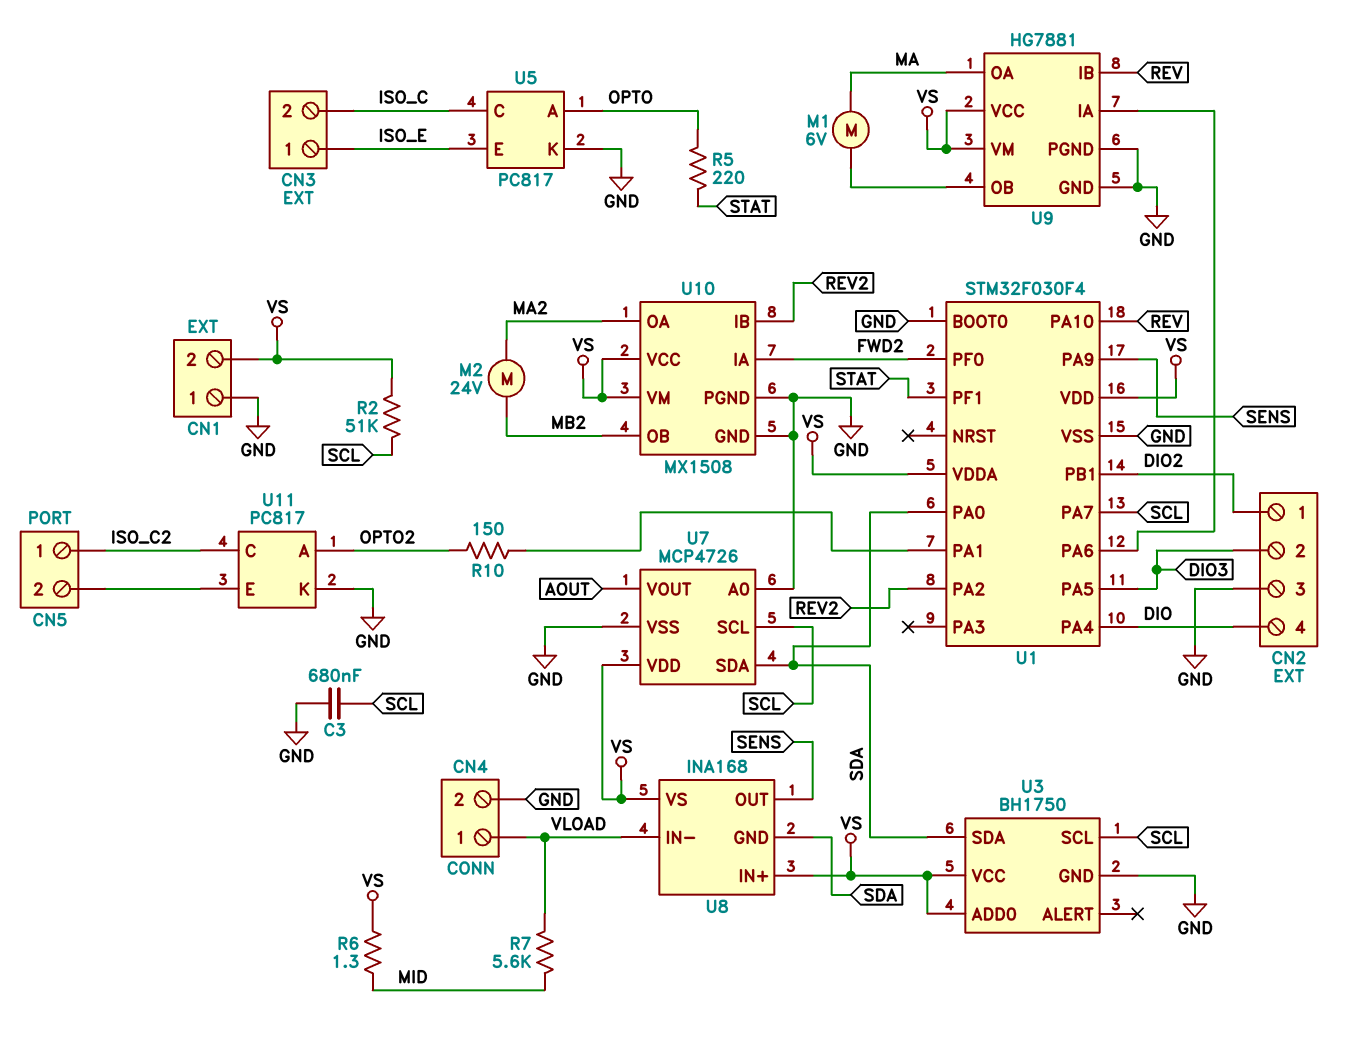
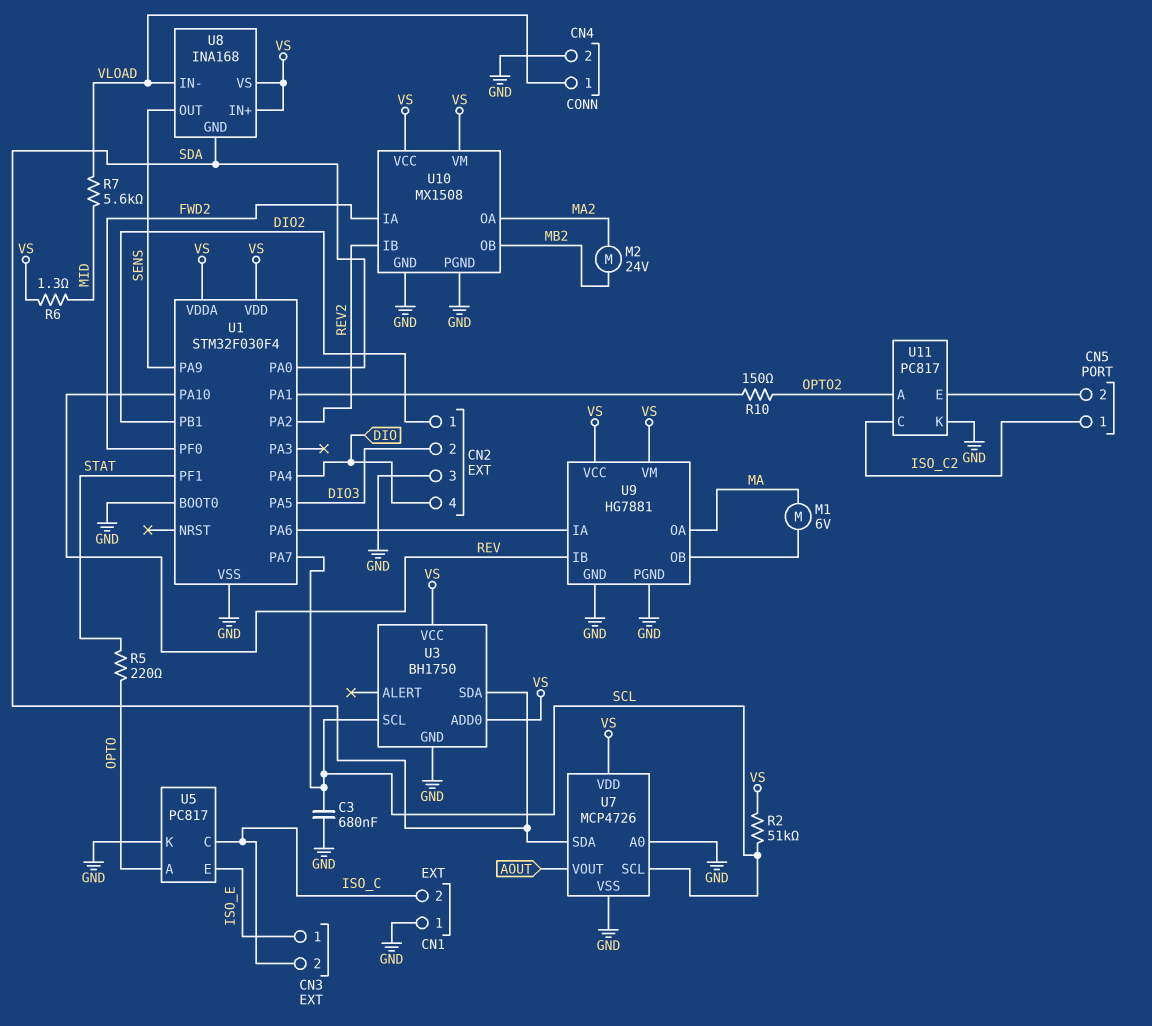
CN1 pin 2: VS -> ISO_C

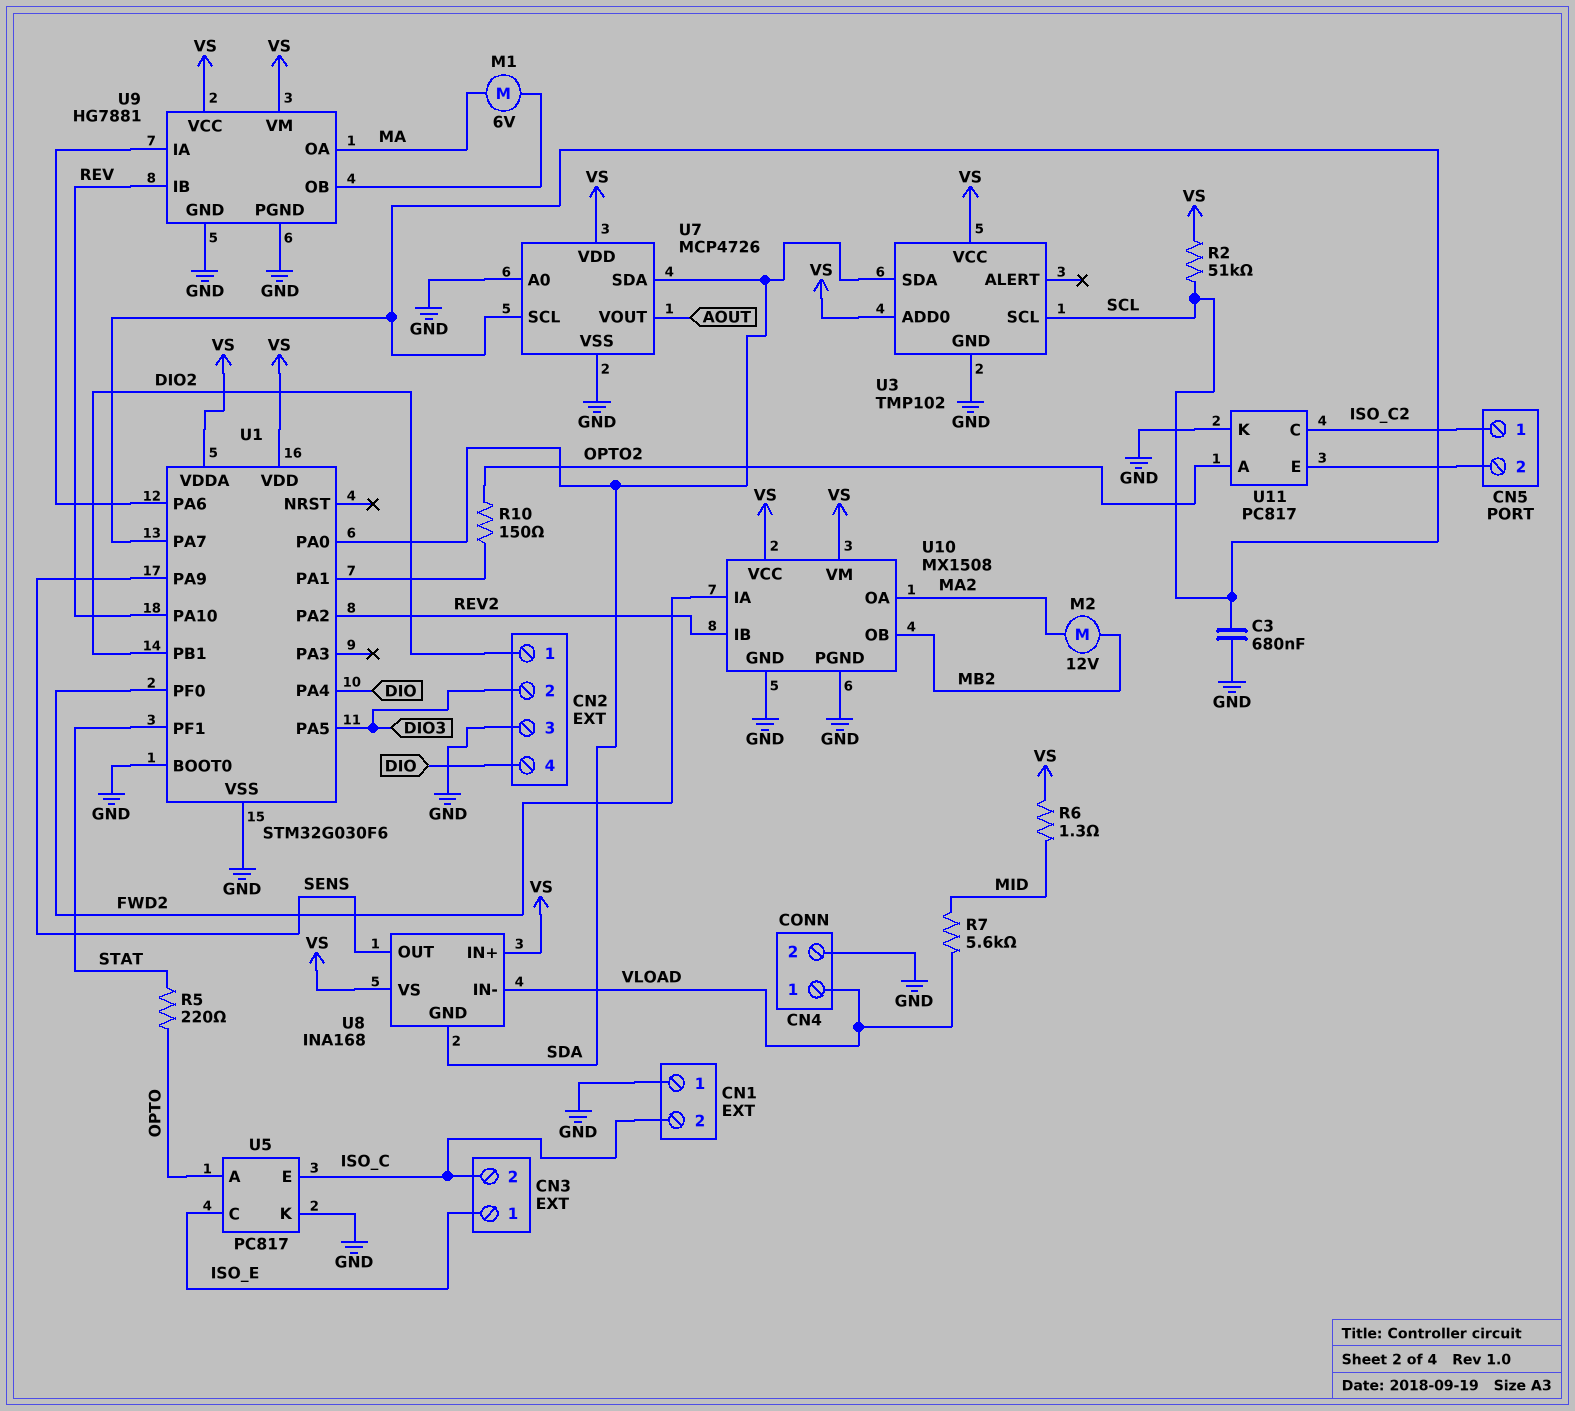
M2: motor 24V (MA2, MB2) -> motor 12V (MA2, MB2)
U1: STM32F030F4 -> STM32G030F6
U3: BH1750 -> TMP102
U5 pin C: ISO_C -> ISO_E
U5 pin E: ISO_E -> ISO_C

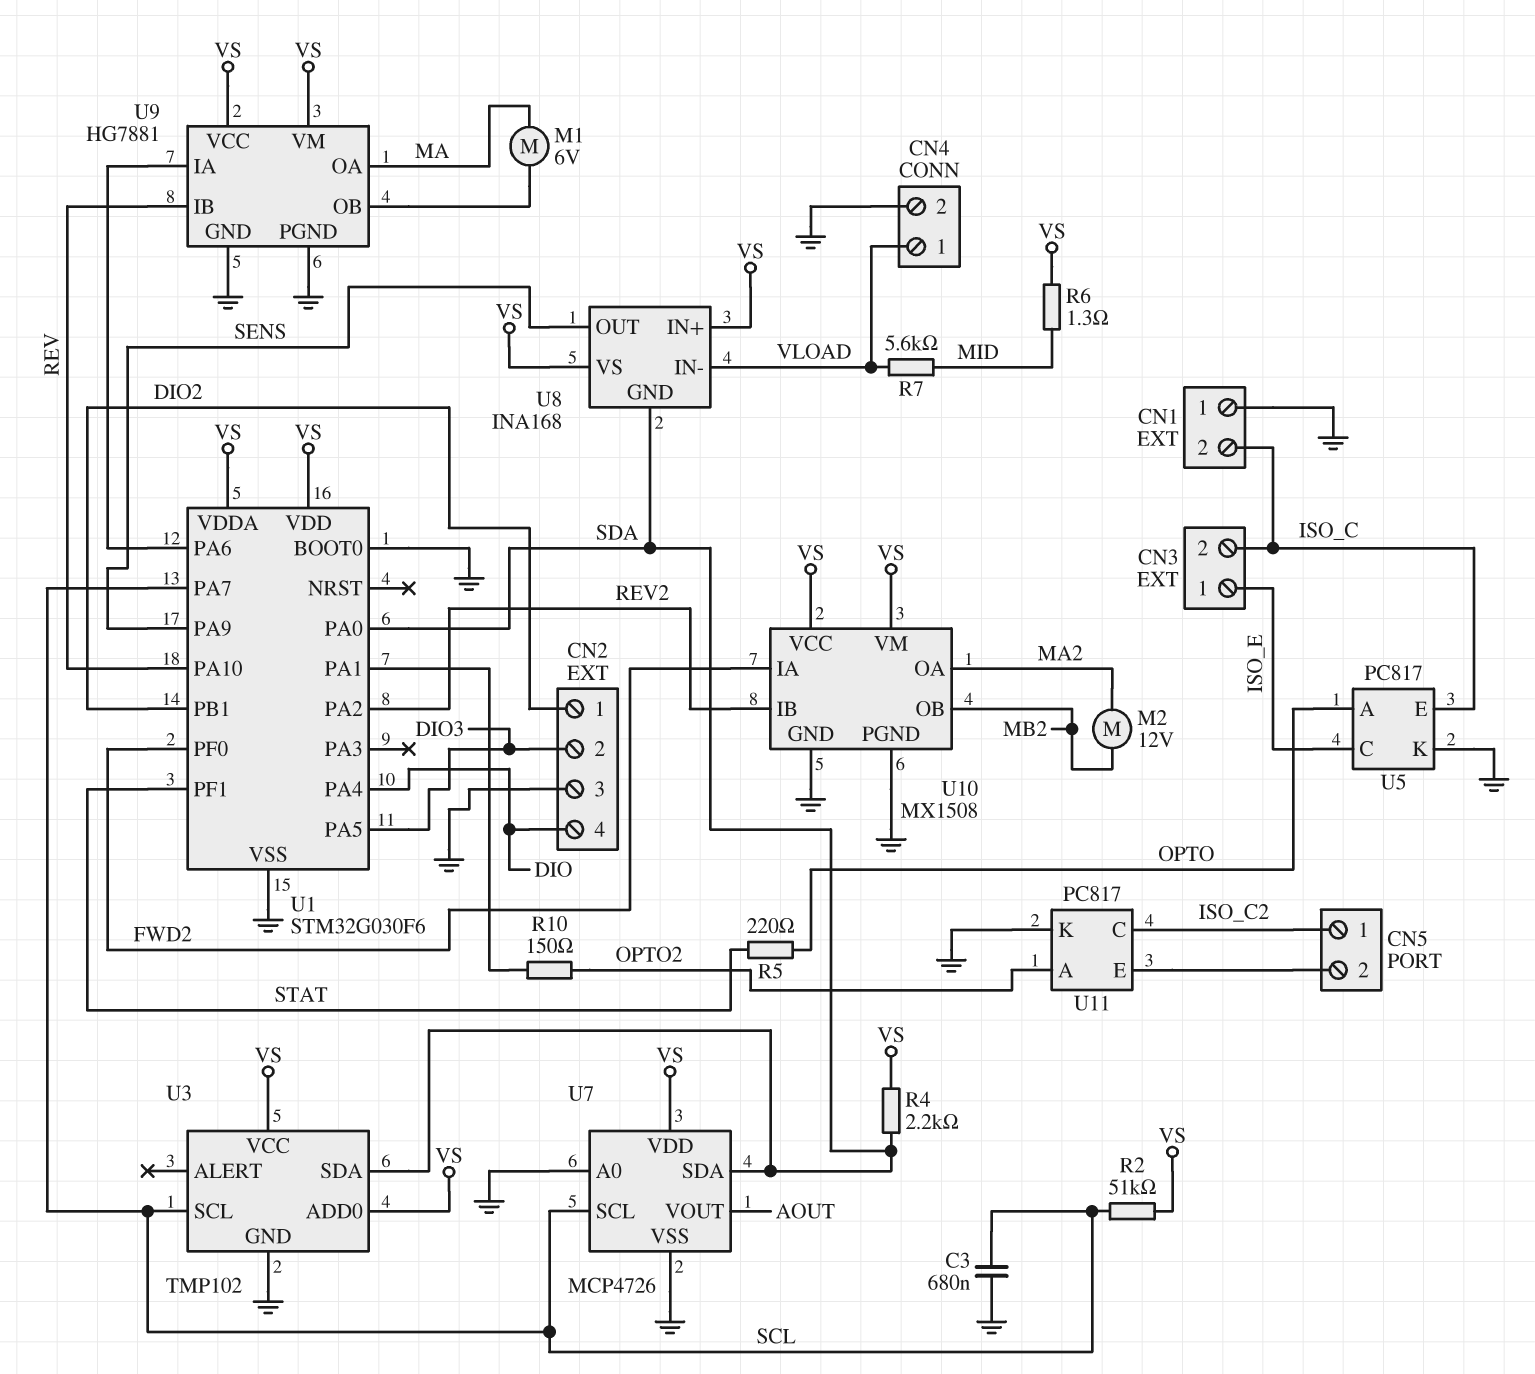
R4: none -> 2.2k (SDA, VS)

